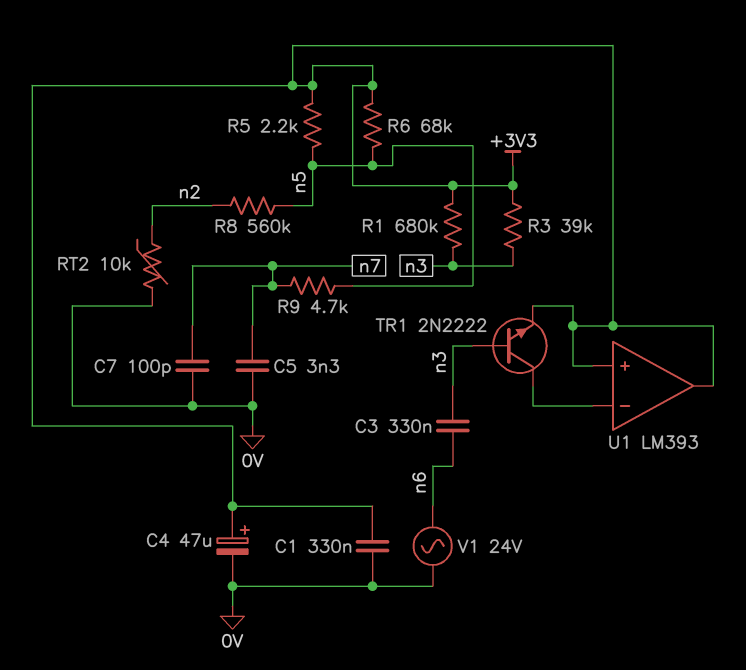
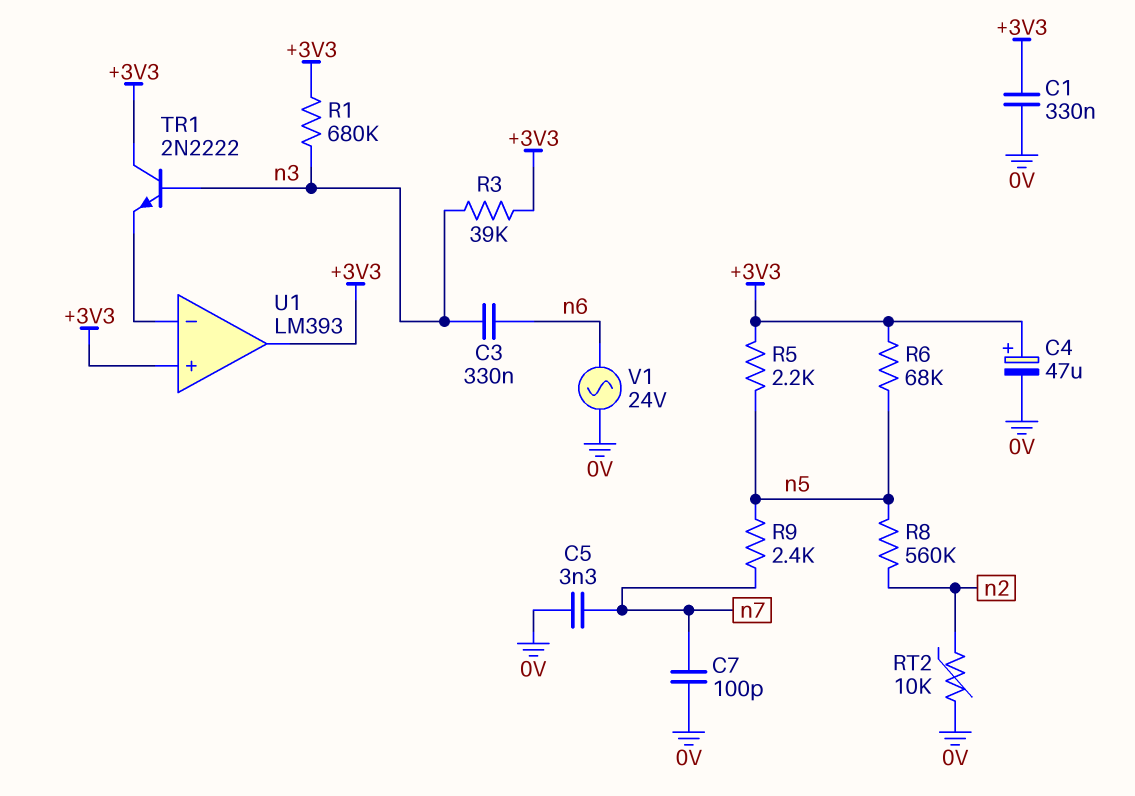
R9: 4.7k (n5, n7) -> 2.4k (n5, n7)
TR1: NPN 2N2222 (B n3, C U1/in-, E +3V3) -> NPN 2N2222 (B n3, C +3V3, E U1/in-)

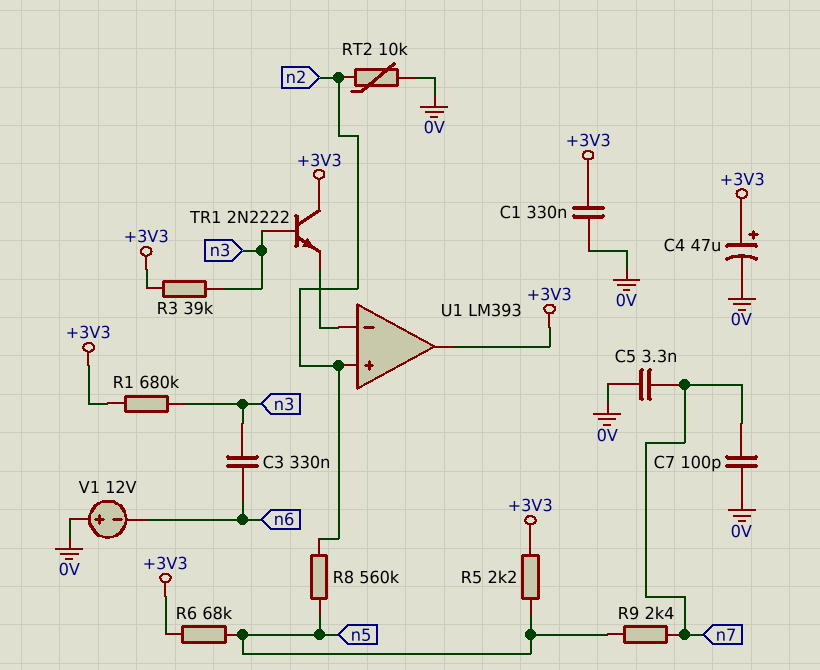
U1 pin in+: +3V3 -> n2
V1: AC 24V (0V, n6) -> 12V (plus 0V, minus n6)

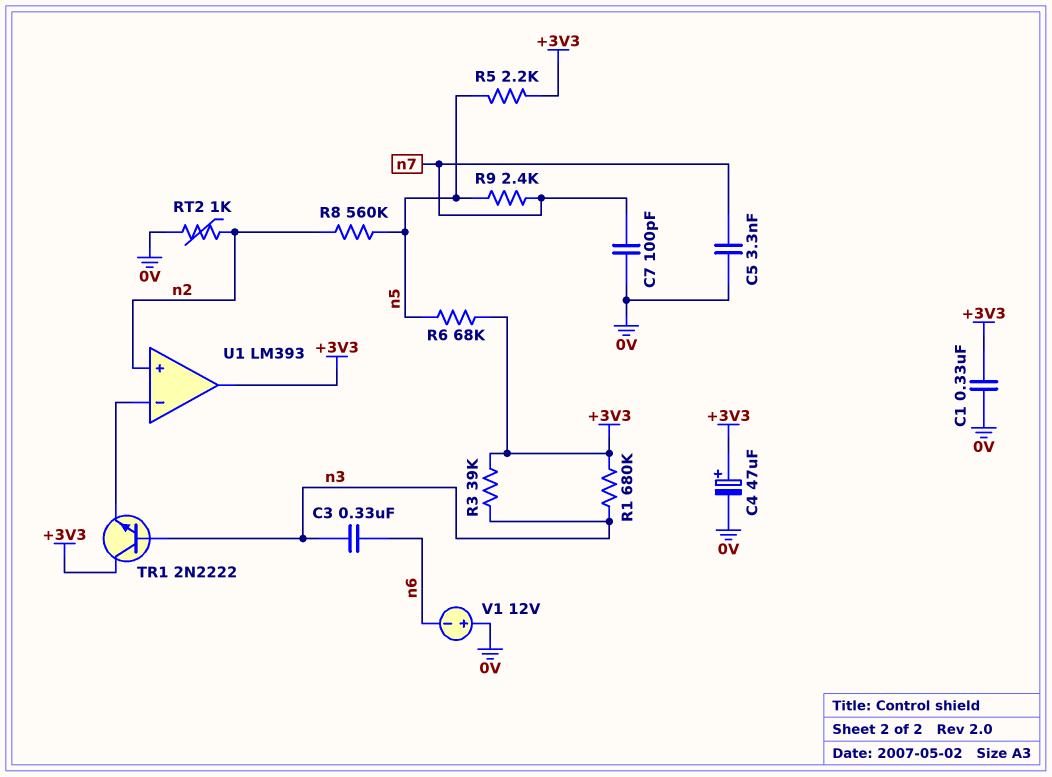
RT2: 10k (0V, n2) -> 1k (0V, n2)

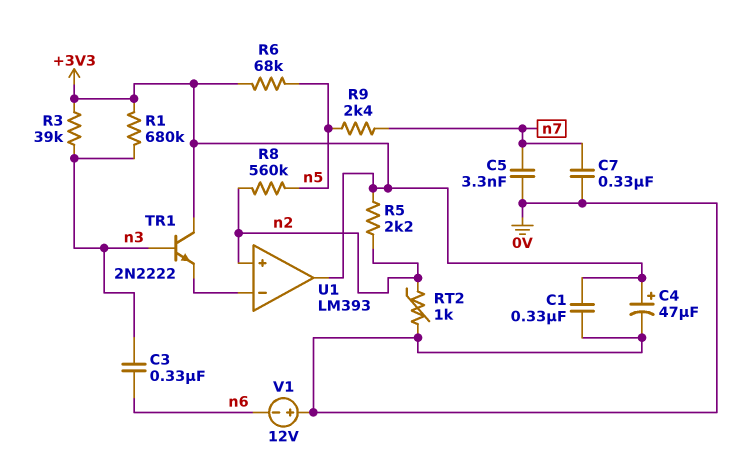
C7: 100pF (0V, n7) -> 330nF (0V, n7)
R5: 2.2k (+3V3, n5) -> 2.2k (+3V3, n2)

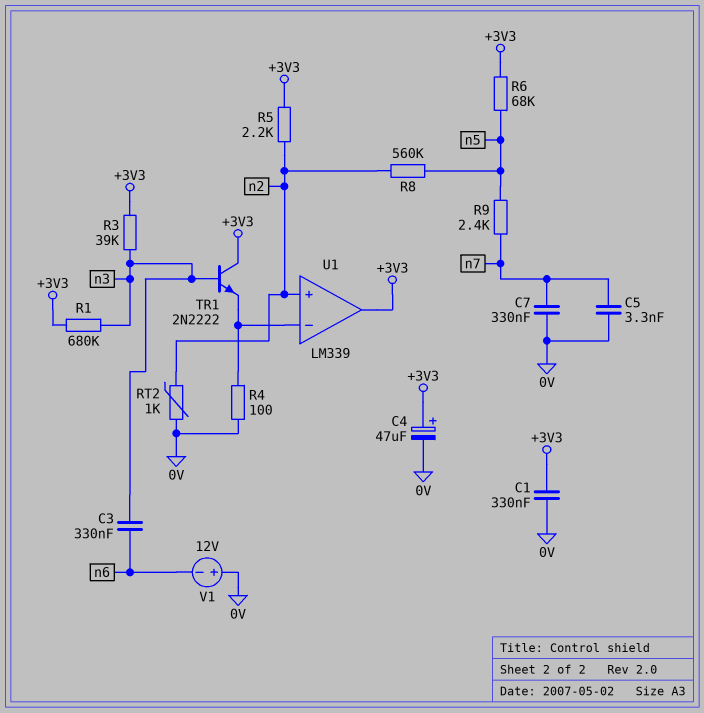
R4: none -> 100 (0V, U1/in-)
U1: LM393 -> LM339

